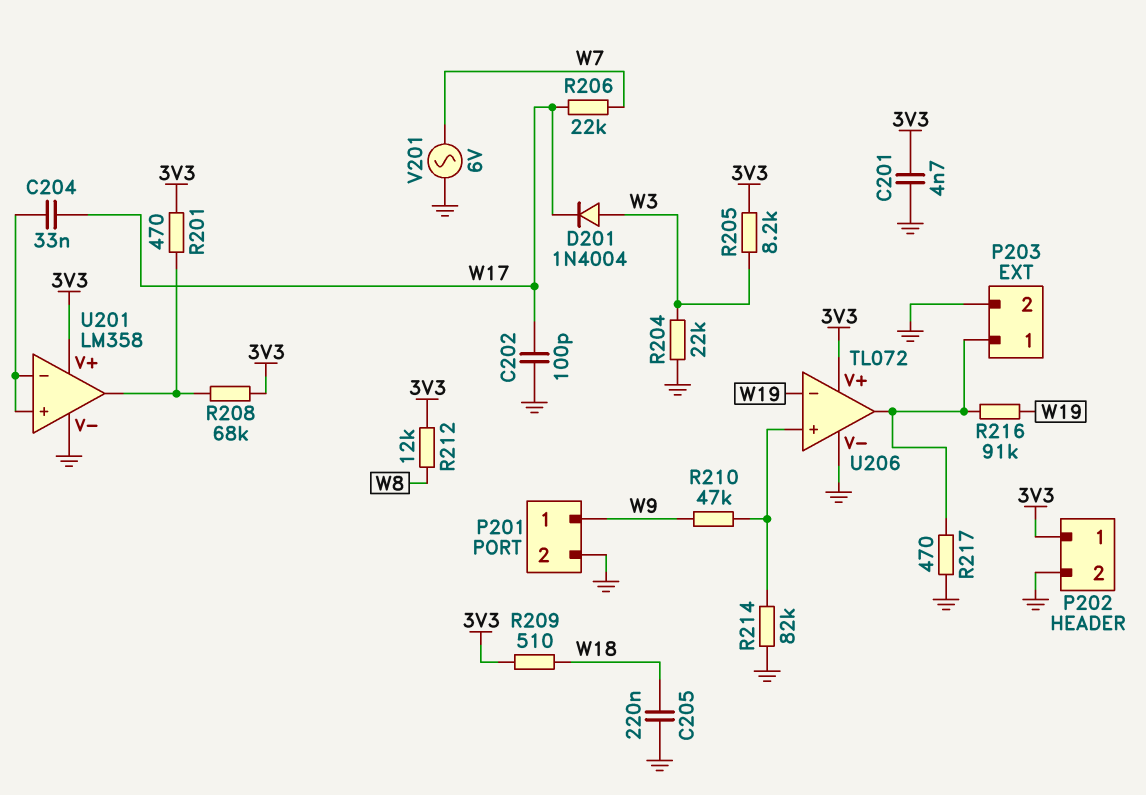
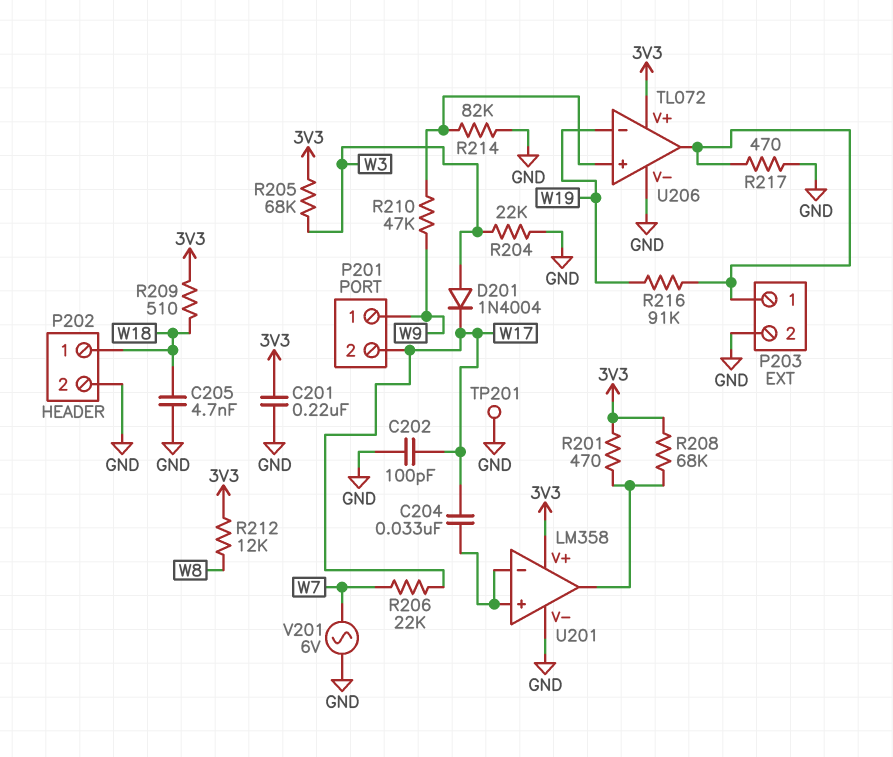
C201: 4.7nF (3V3, GND) -> 220nF (3V3, GND)
C205: 220nF (GND, W18) -> 4.7nF (GND, W18)
P201 pin 2: GND -> W17
P202 pin 1: 3V3 -> W18
R205: 8.2k (3V3, W3) -> 68k (3V3, W3)
TP201: none -> test point (GND)

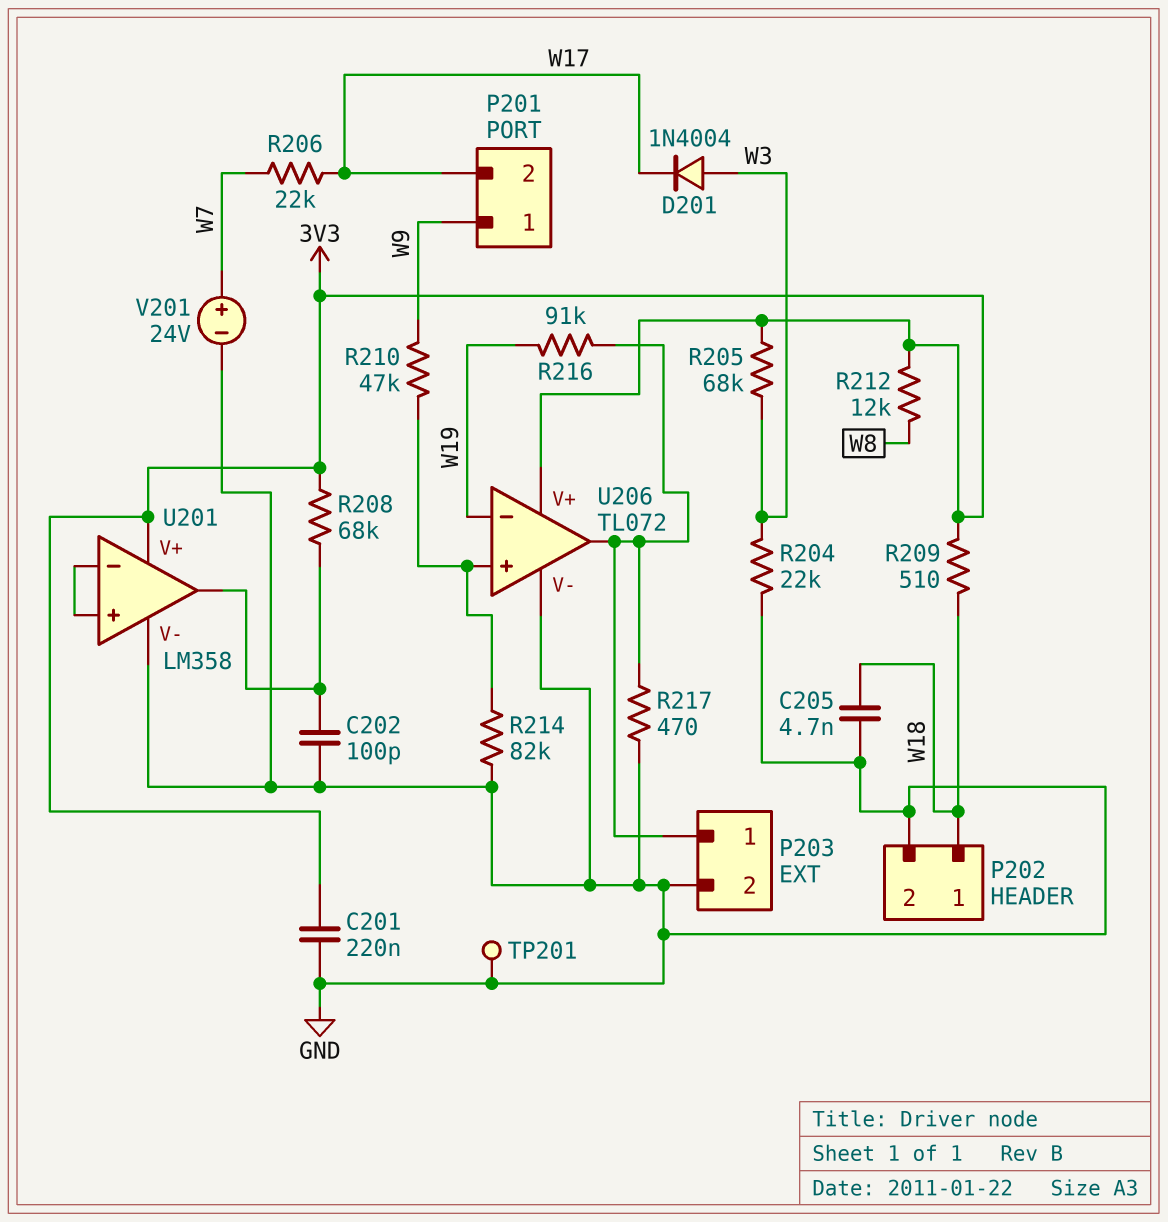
C202: 100pF (GND, W17) -> 100pF (GND, U201/out)
C204: 33nF (U201/in+, W17) -> none
R201: 470 (3V3, U201/out) -> none
V201: AC 6V (GND, W7) -> 24V (plus W7, minus GND)

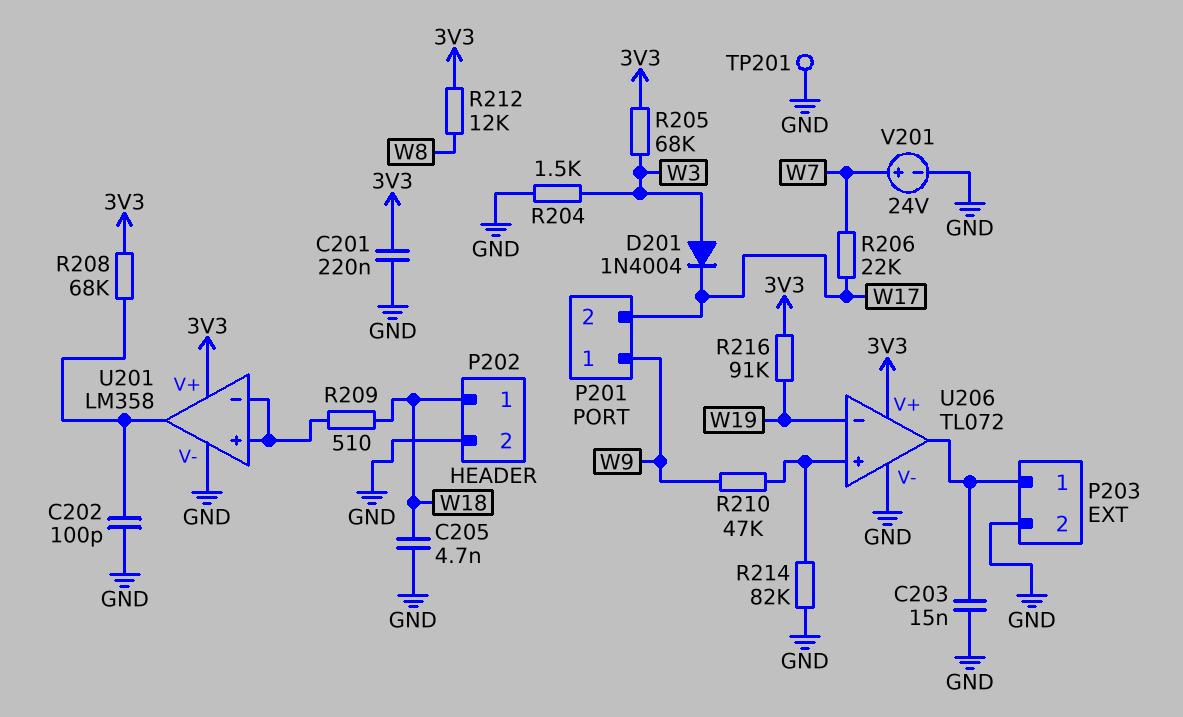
C203: none -> 15nF (GND, P203/1)
R204: 22k (GND, W3) -> 1.5k (GND, W3)
R209: 510 (3V3, W18) -> 510 (U201/in+, W18)
R216: 91k (P203/1, W19) -> 91k (3V3, W19)
R217: 470 (GND, P203/1) -> none

